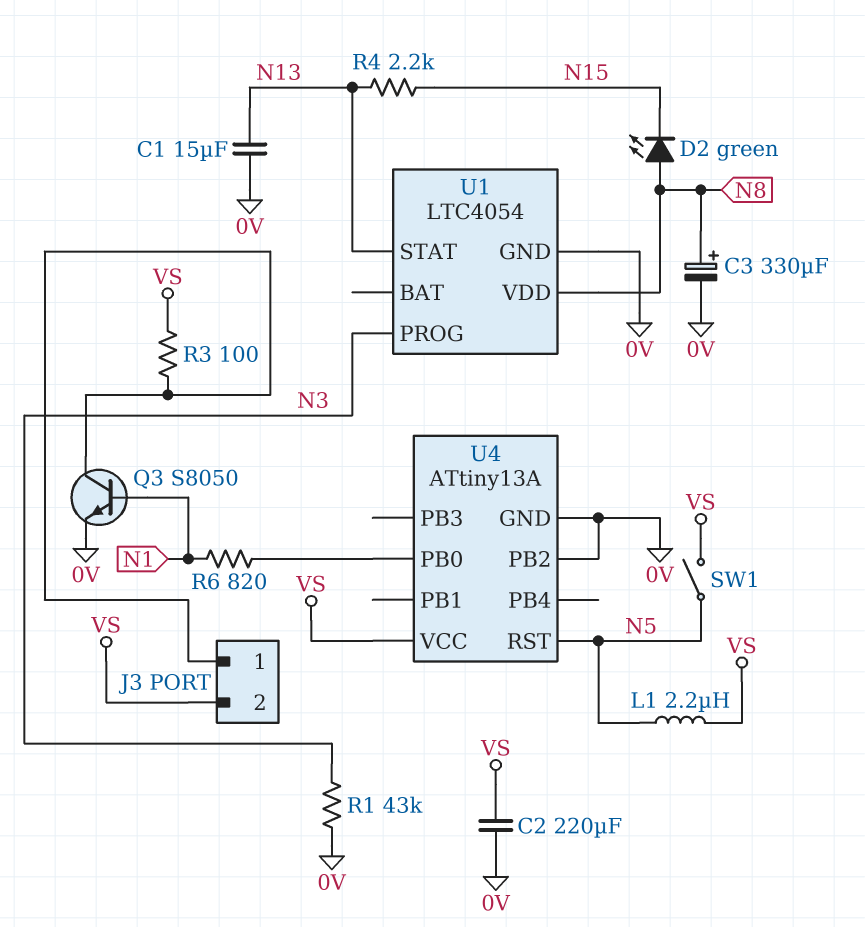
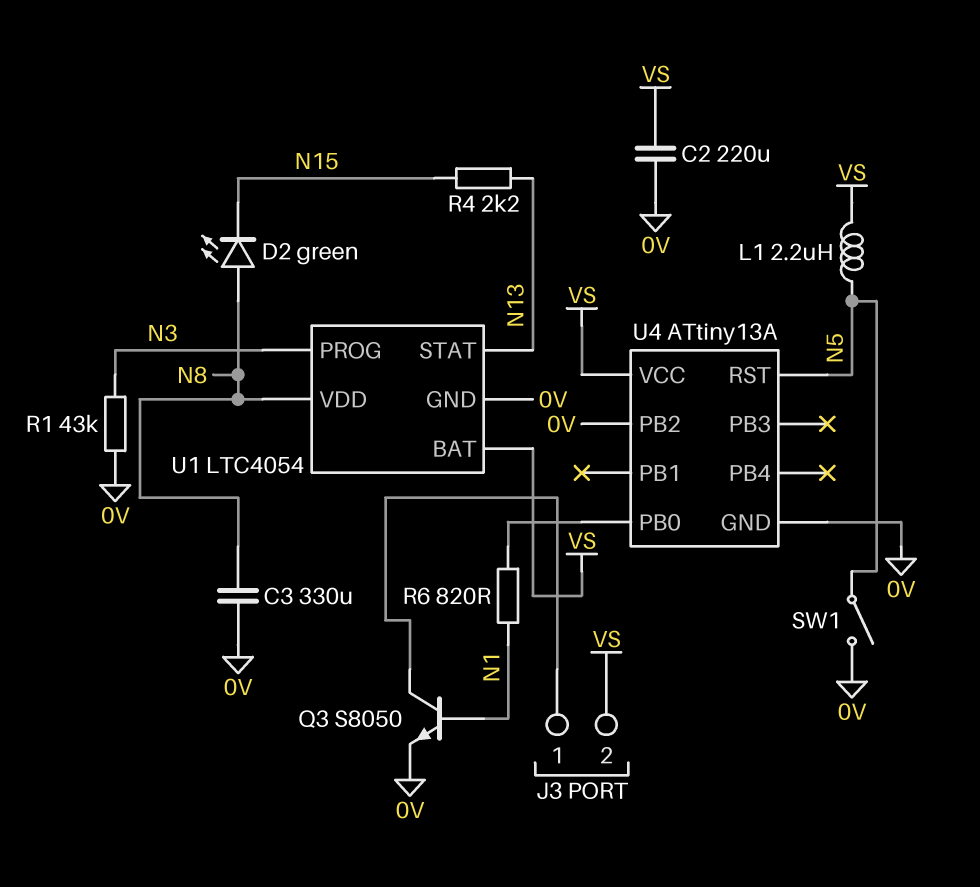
C1: 15uF (0V, N13) -> none
C3: 330uF (plus N8, minus 0V) -> 330uF (0V, N8)
R3: 100 (J3/1, VS) -> none
SW1: switch (N5, VS) -> switch (0V, N5)
U1 pin BAT: none -> VS

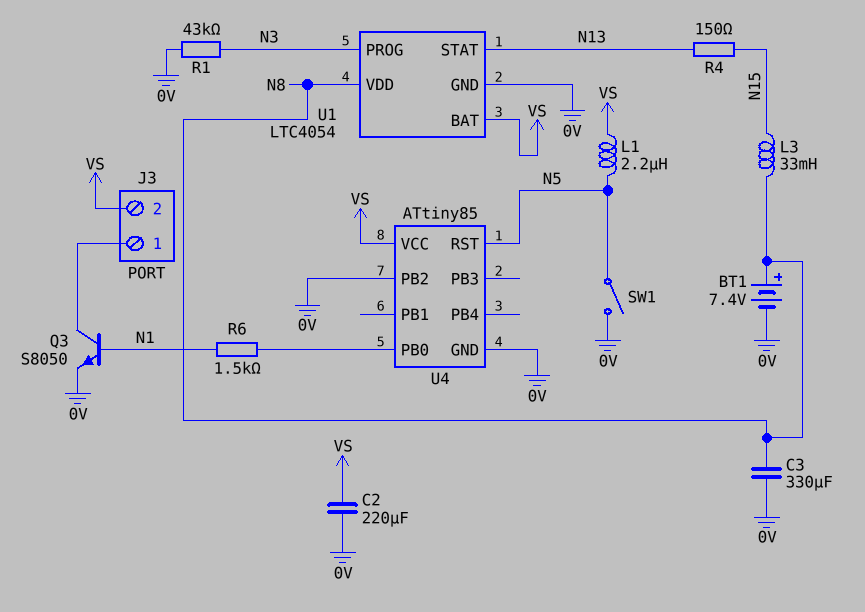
BT1: none -> 7.4V (plus N8, minus 0V)
D2: LED green (A N8, K N15) -> none
L3: none -> 33mH (N8, N15)
R4: 2.2k (N13, N15) -> 150 (N13, N15)
R6: 820 (N1, U4/PB0) -> 1.5k (N1, U4/PB0)
U4: ATtiny13A -> ATtiny85

